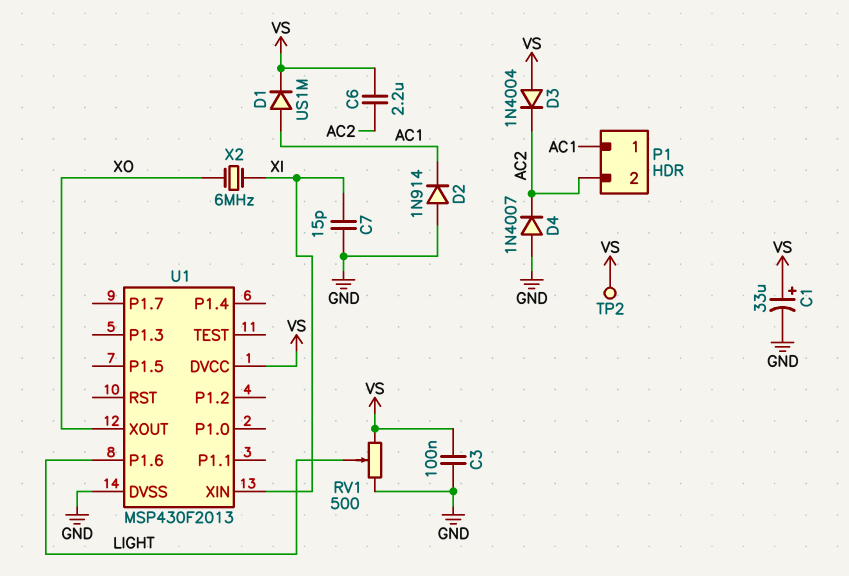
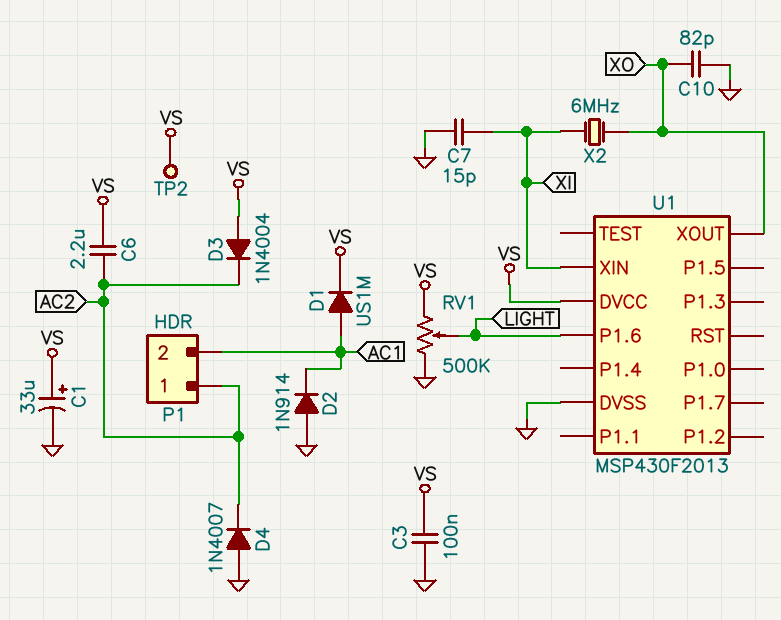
C10: none -> 82pF (GND, XO)
P1 pin 1: AC1 -> AC2
P1 pin 2: AC2 -> AC1
RV1: 500 (GND, VS, wiper LIGHT) -> 500k (GND, VS, wiper LIGHT)

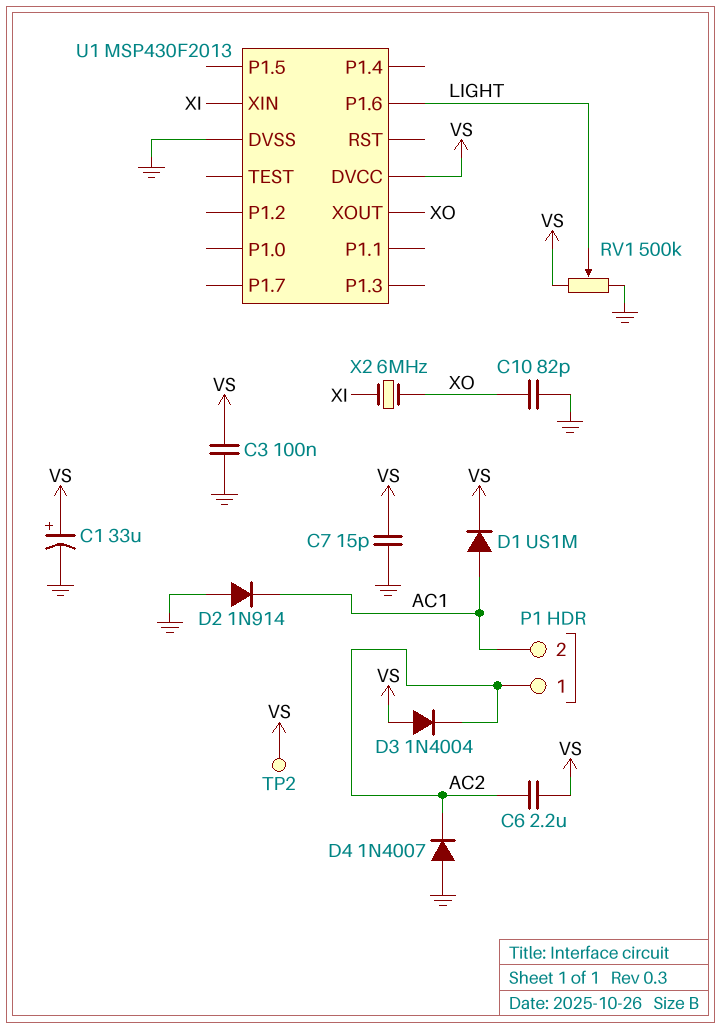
C7: 15pF (GND, XI) -> 15pF (GND, VS)

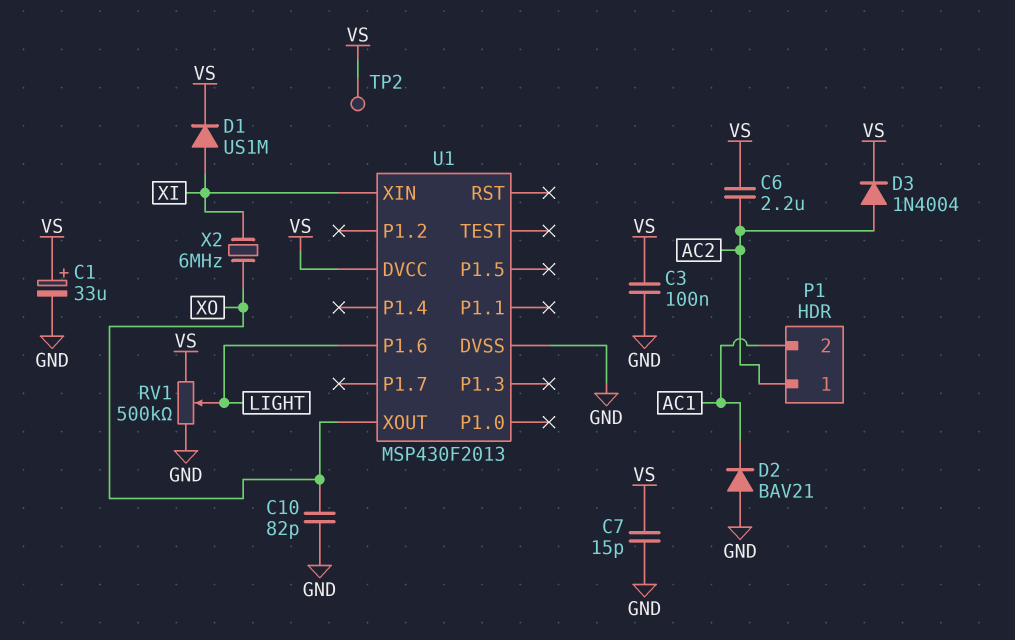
D1: diode US1M (A AC1, K VS) -> diode US1M (A XI, K VS)
D2: diode 1N914 (A GND, K AC1) -> diode BAV21 (A GND, K AC1)
D3: diode 1N4004 (A VS, K AC2) -> diode 1N4004 (A AC2, K VS)
D4: diode 1N4007 (A GND, K AC2) -> none

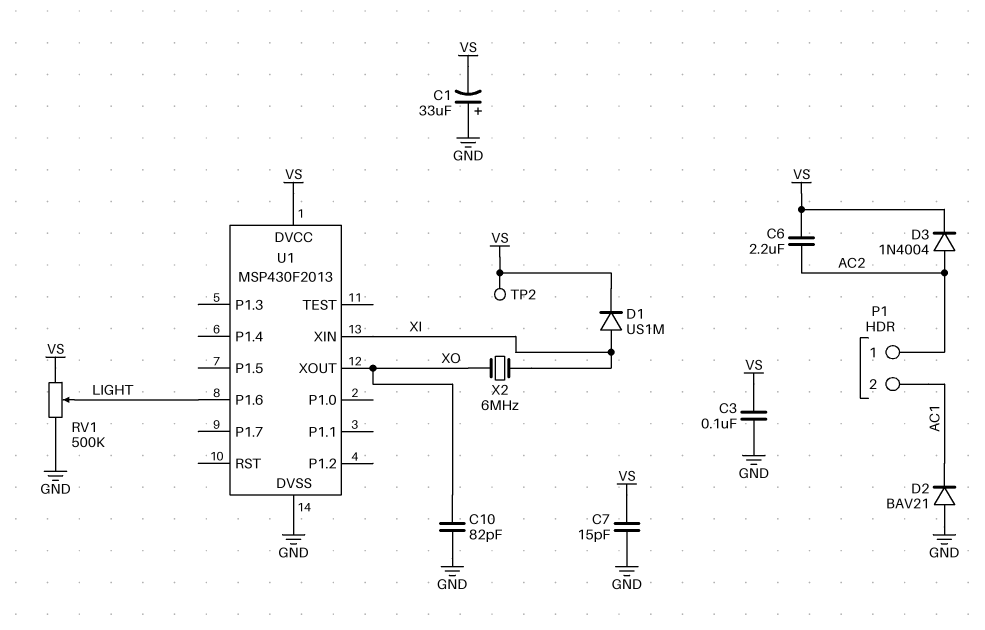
C1: 33uF (plus VS, minus GND) -> 33uF (plus GND, minus VS)

